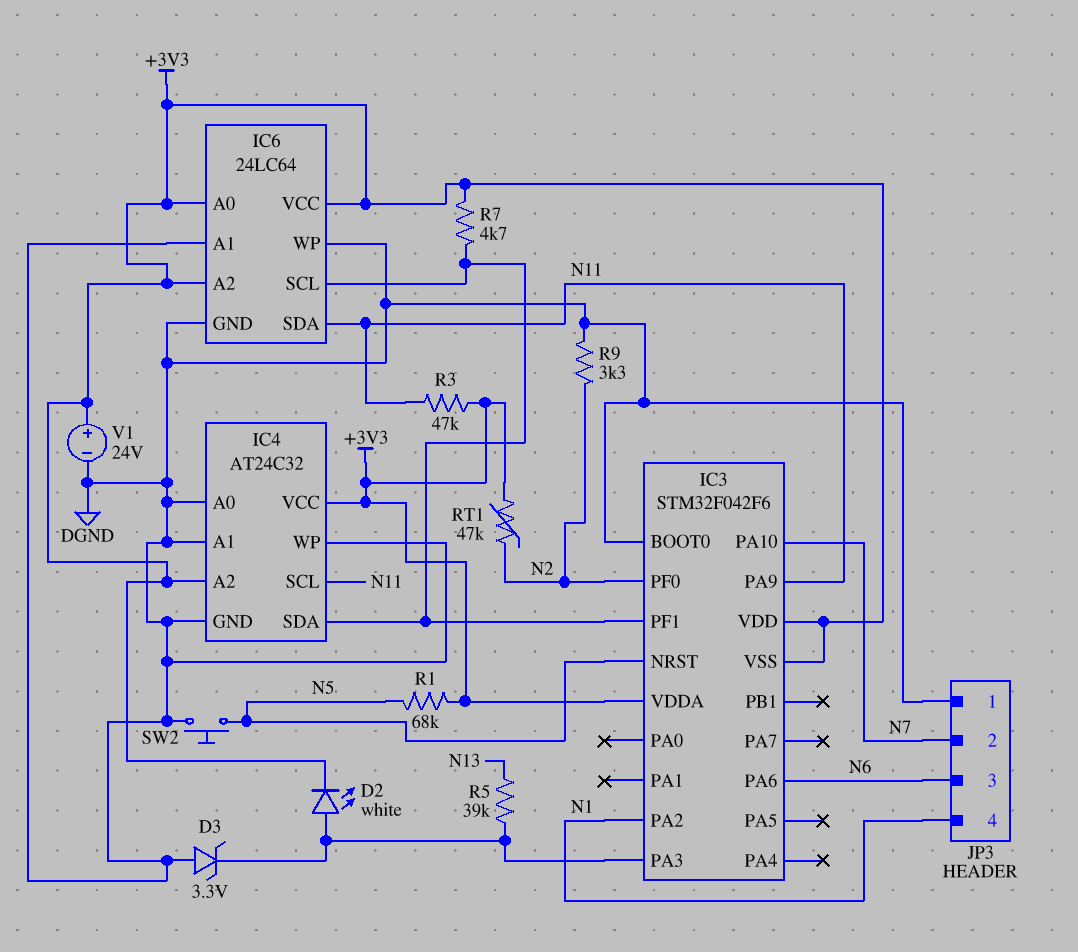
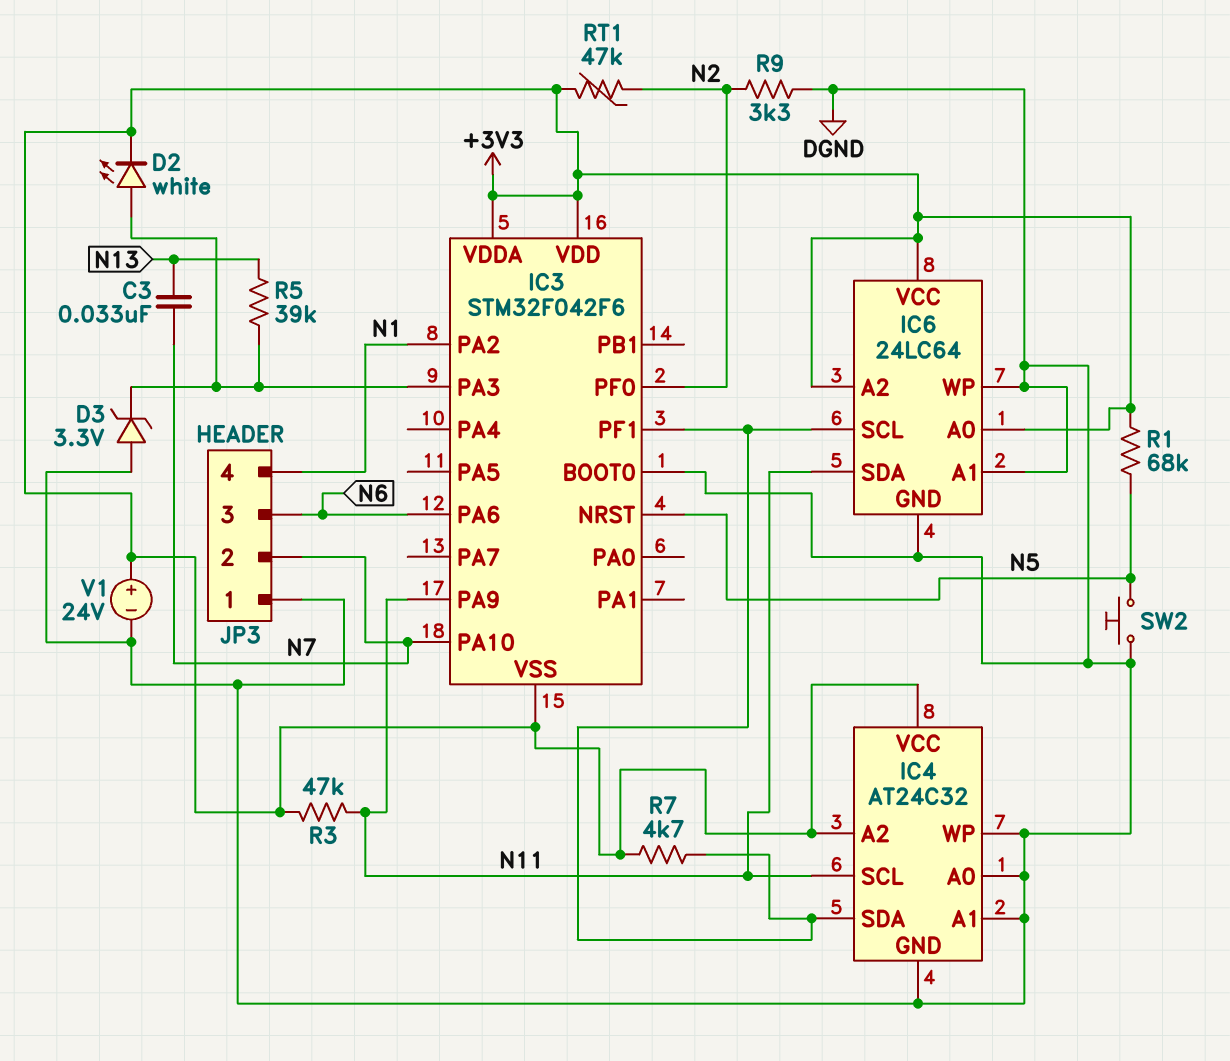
C3: none -> 33nF (N7, N13)

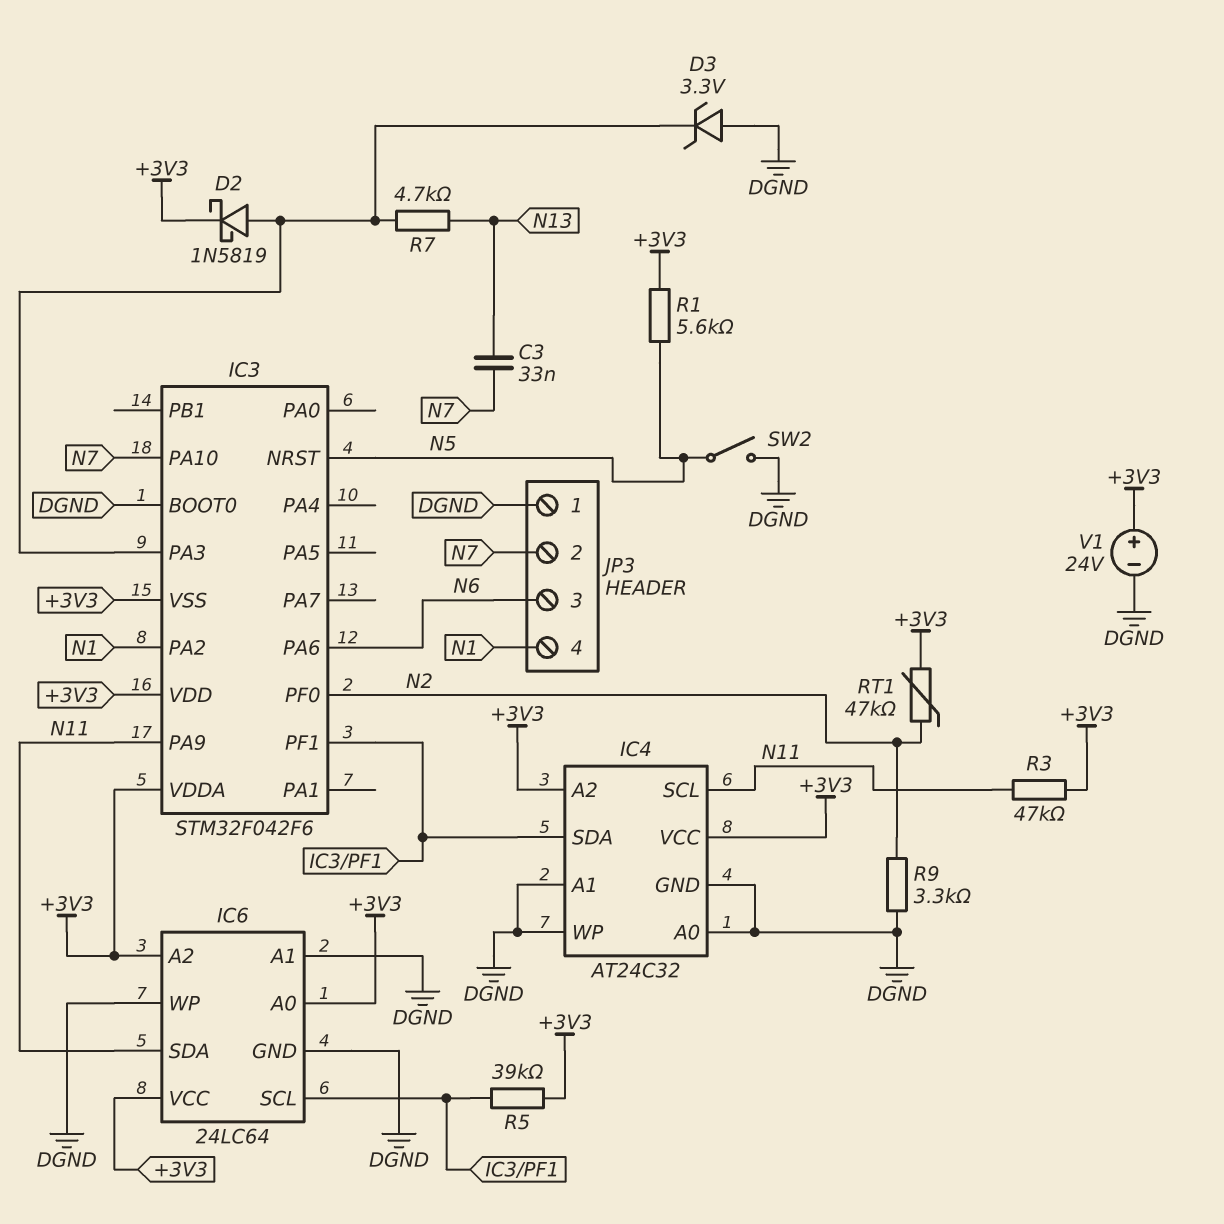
D2: LED white (A IC3/PA3, K +3V3) -> schottky 1N5819 (A IC3/PA3, K +3V3)
R1: 68k (+3V3, N5) -> 5.6k (+3V3, N5)
R5: 39k (IC3/PA3, N13) -> 39k (+3V3, IC3/PF1)
R7: 4.7k (+3V3, IC3/PF1) -> 4.7k (IC3/PA3, N13)
SW2: button (DGND, N5) -> switch (DGND, N5)

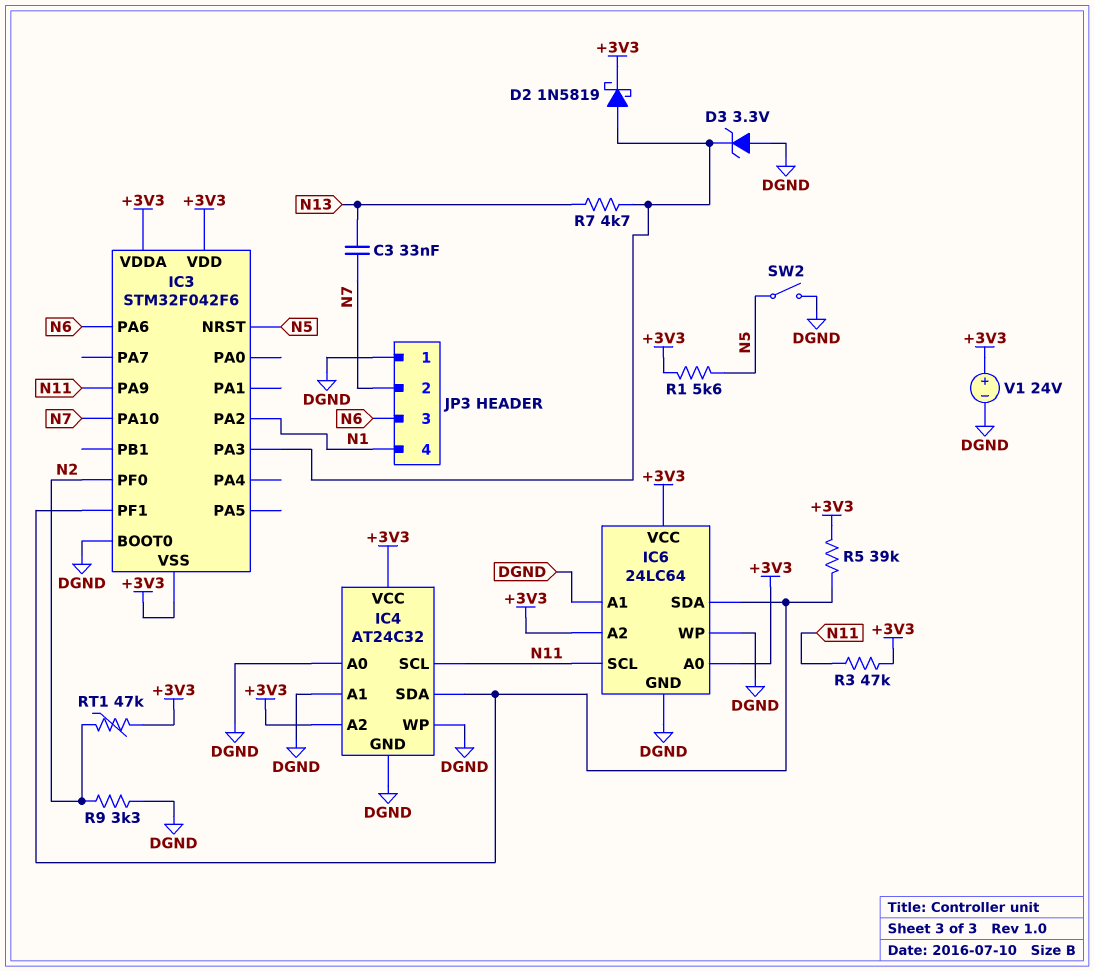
IC6 pin SCL: IC3/PF1 -> N11
IC6 pin SDA: N11 -> IC3/PF1

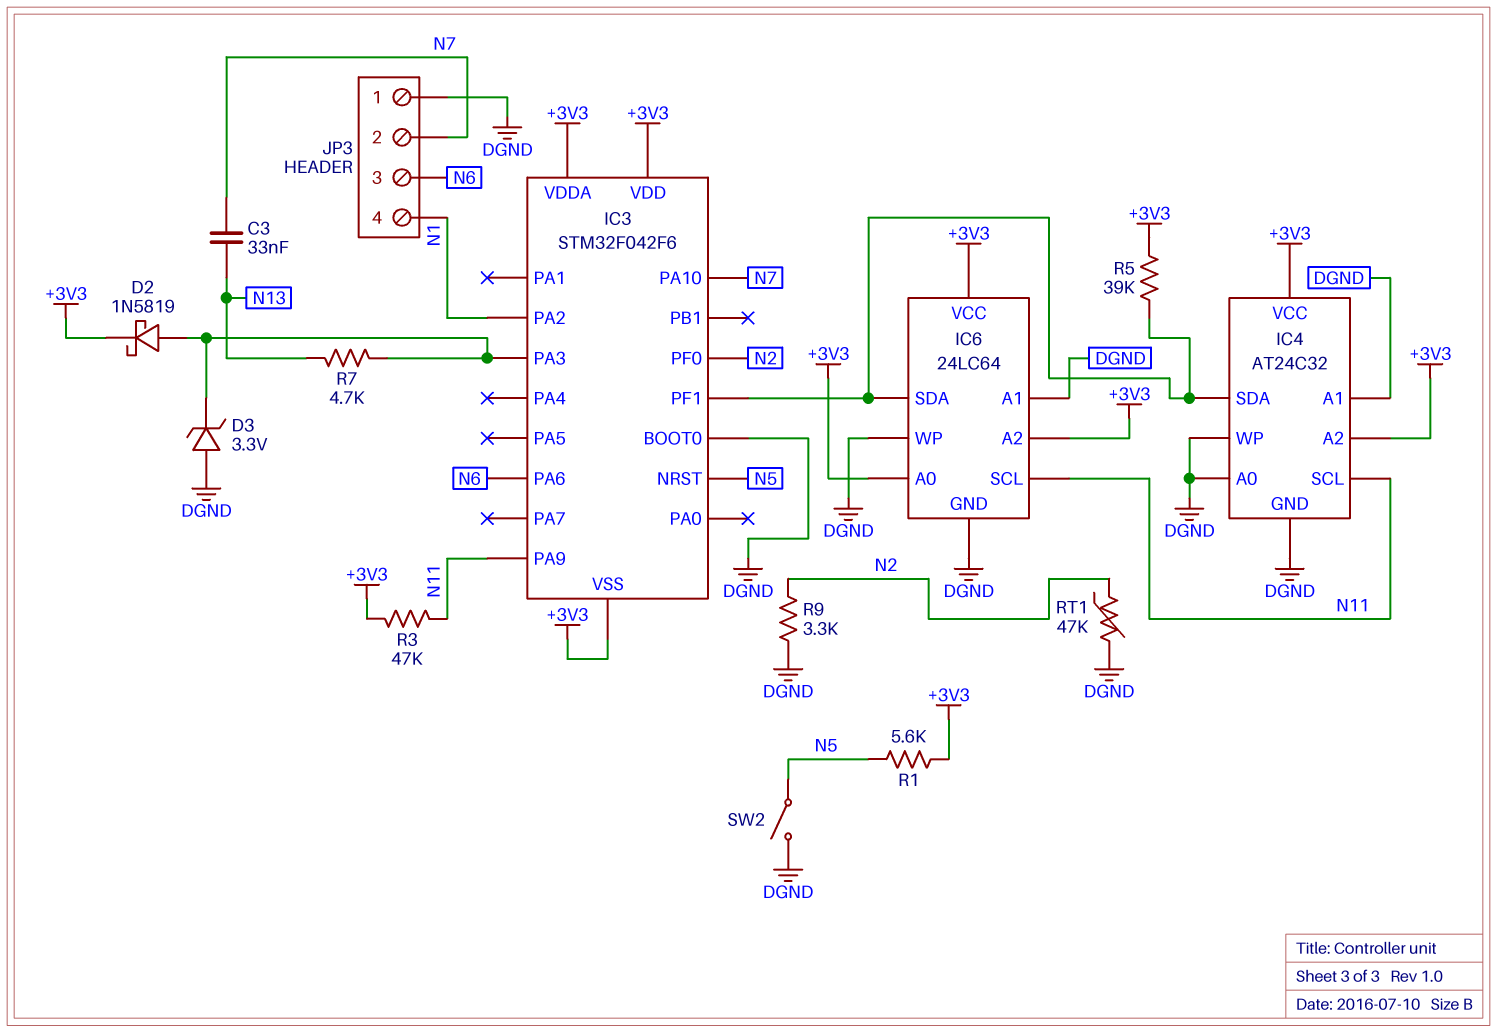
RT1: 47k (+3V3, N2) -> 47k (DGND, N2)
V1: 24V (plus +3V3, minus DGND) -> none

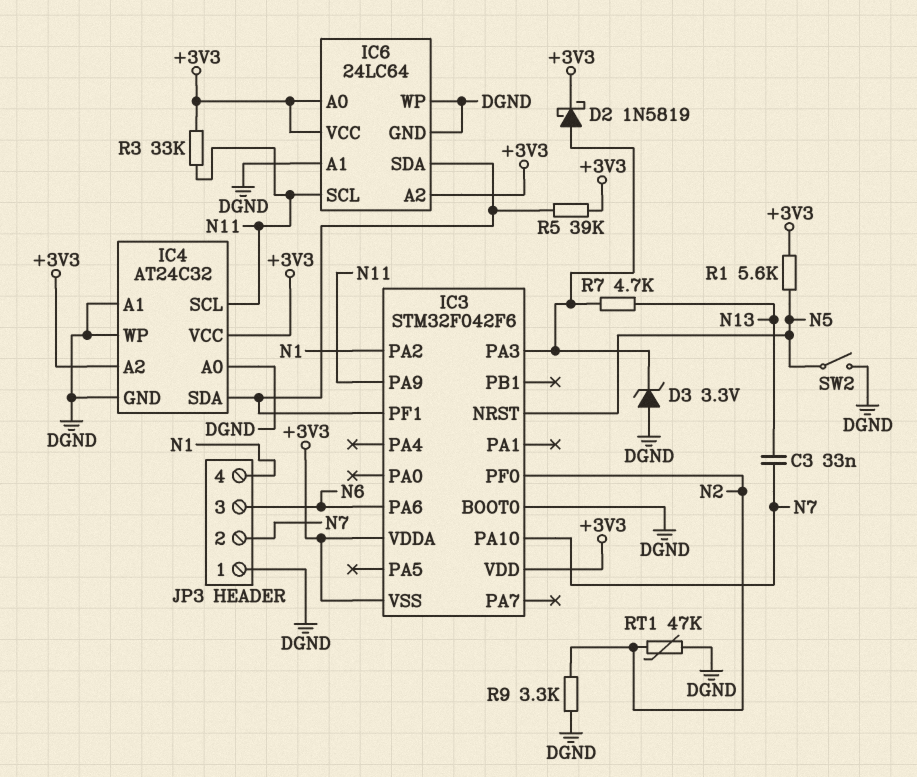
R3: 47k (+3V3, N11) -> 33k (+3V3, N11)

